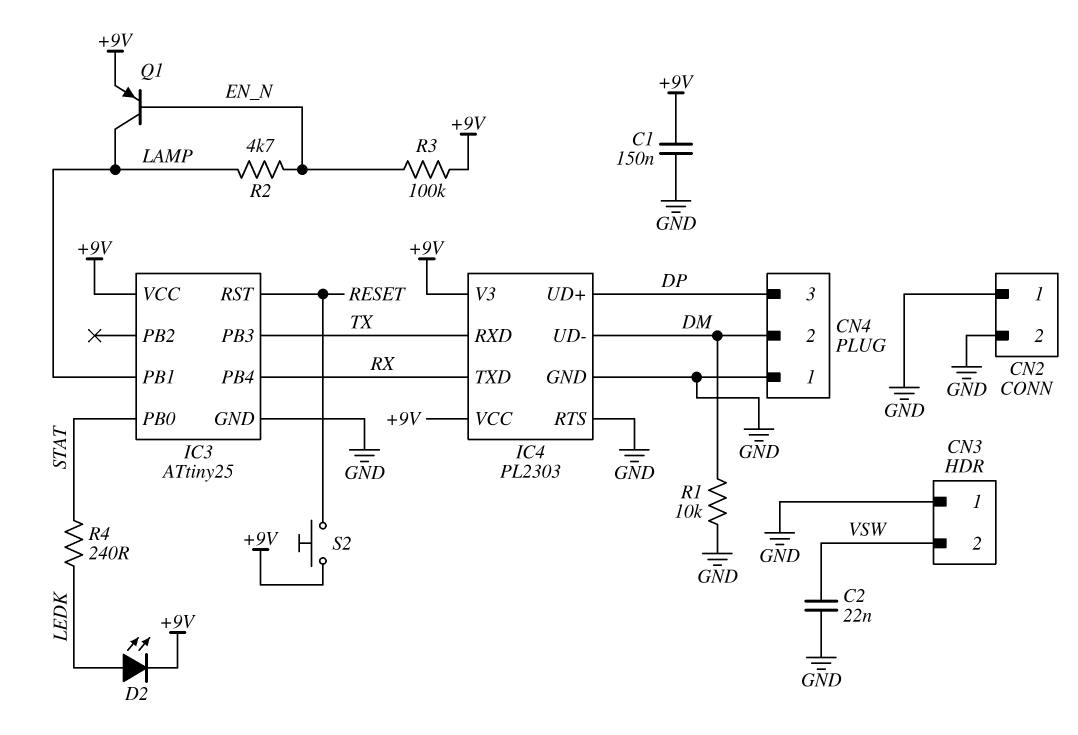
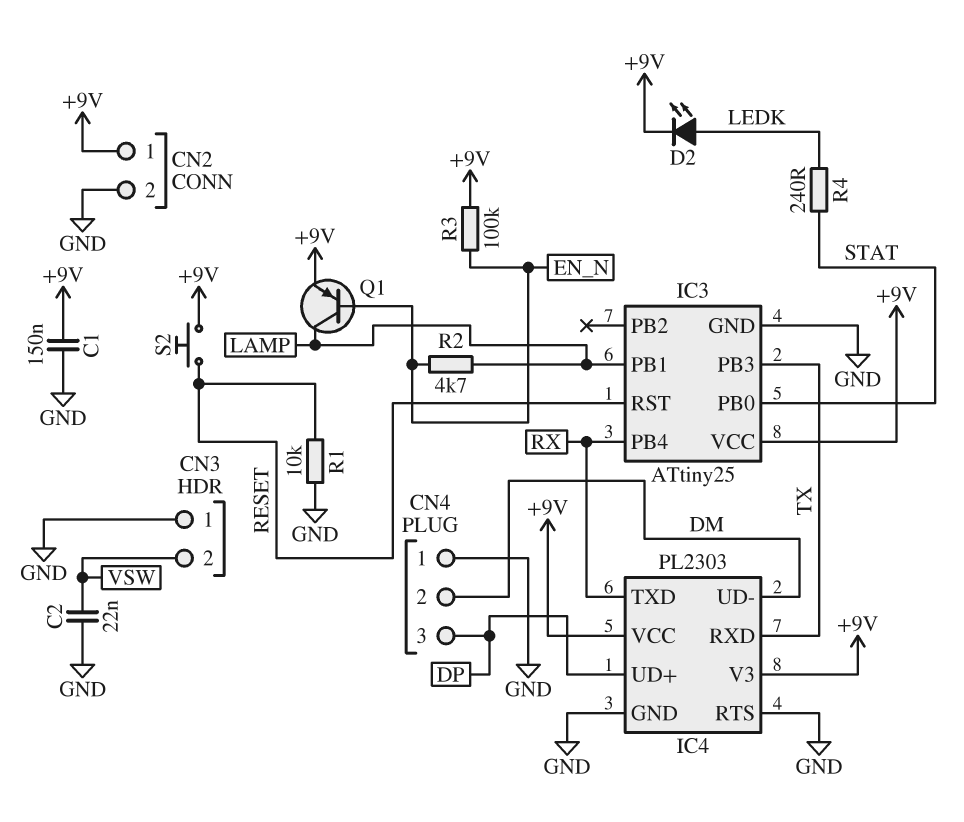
CN2 pin 1: GND -> +9V
R1: 10k (DM, GND) -> 10k (GND, RESET)

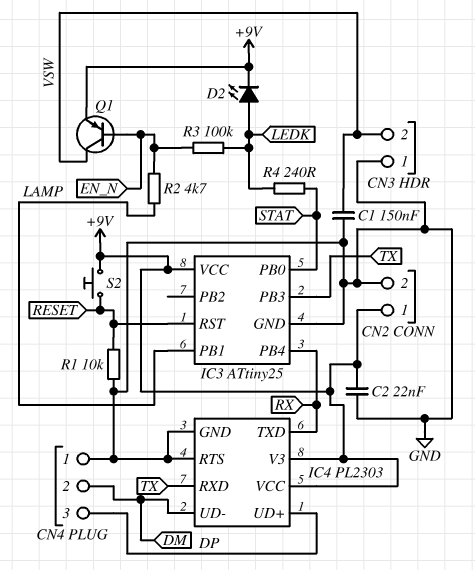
C1: 150nF (+9V, GND) -> 150nF (GND, VSW)
C2: 22nF (GND, VSW) -> 22nF (+9V, GND)
Q1: PNP (B EN_N, C LAMP, E +9V) -> PNP (B EN_N, C VSW, E +9V)
R3: 100k (+9V, EN_N) -> 100k (EN_N, LEDK)

